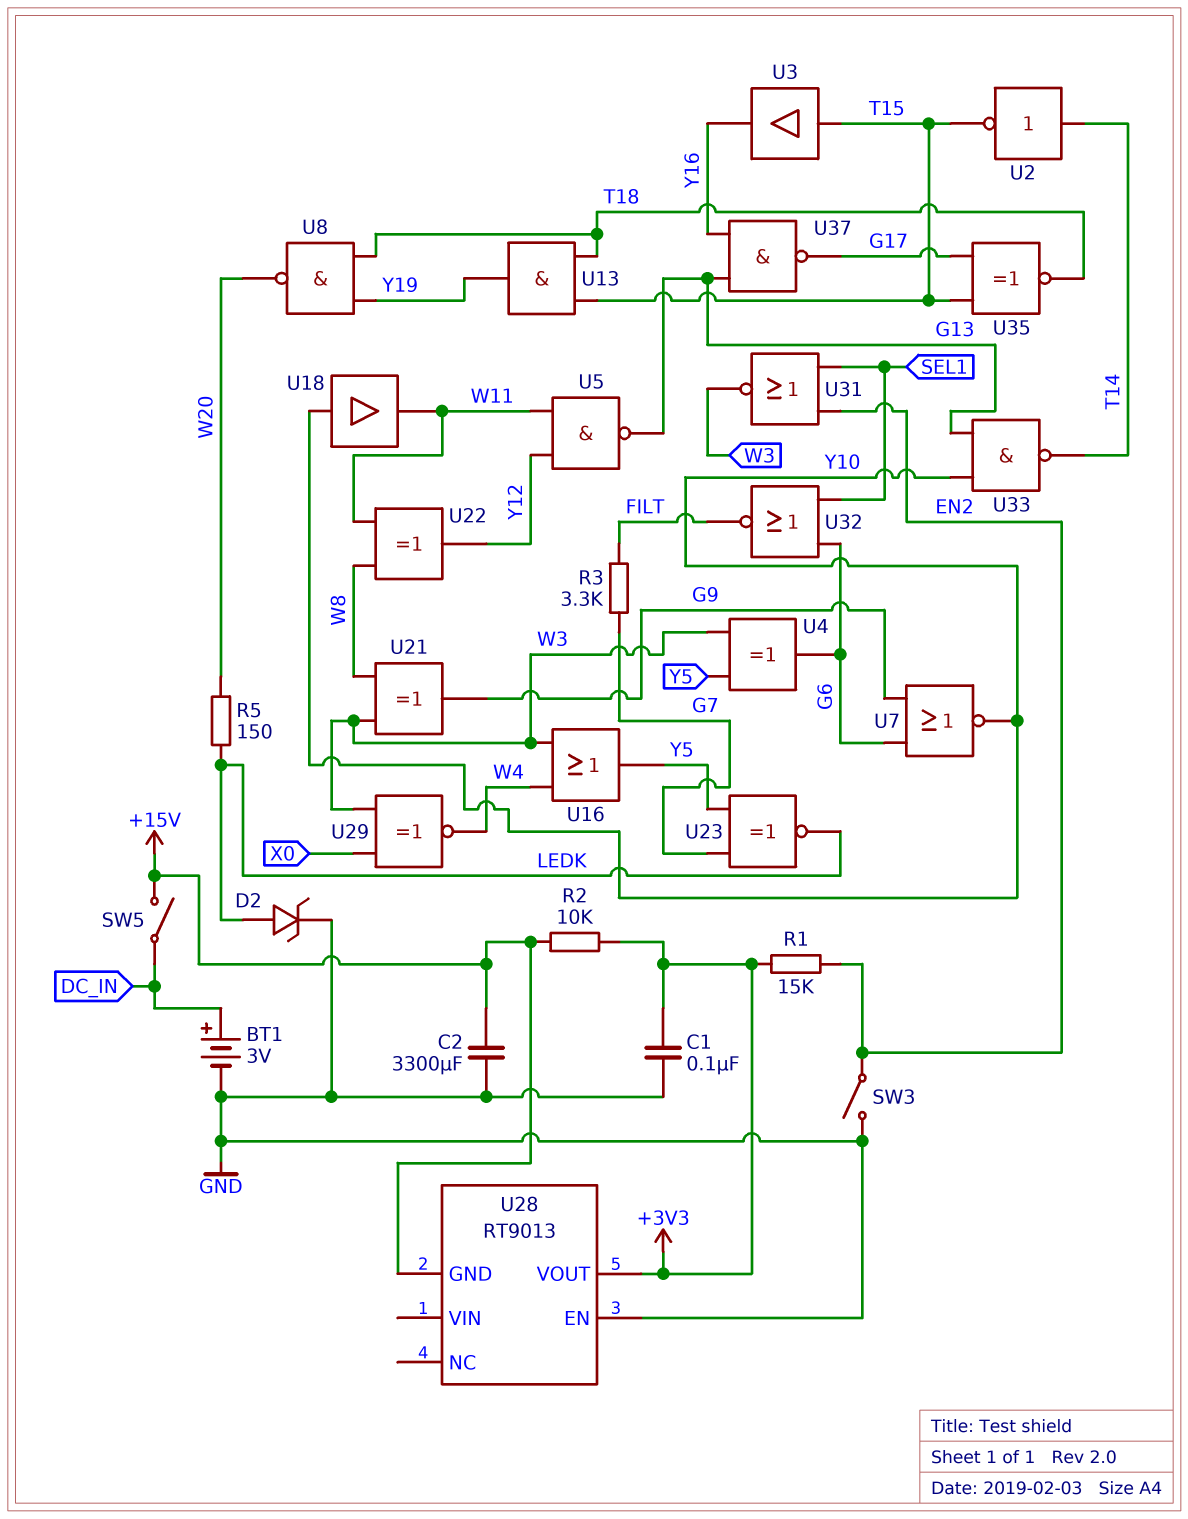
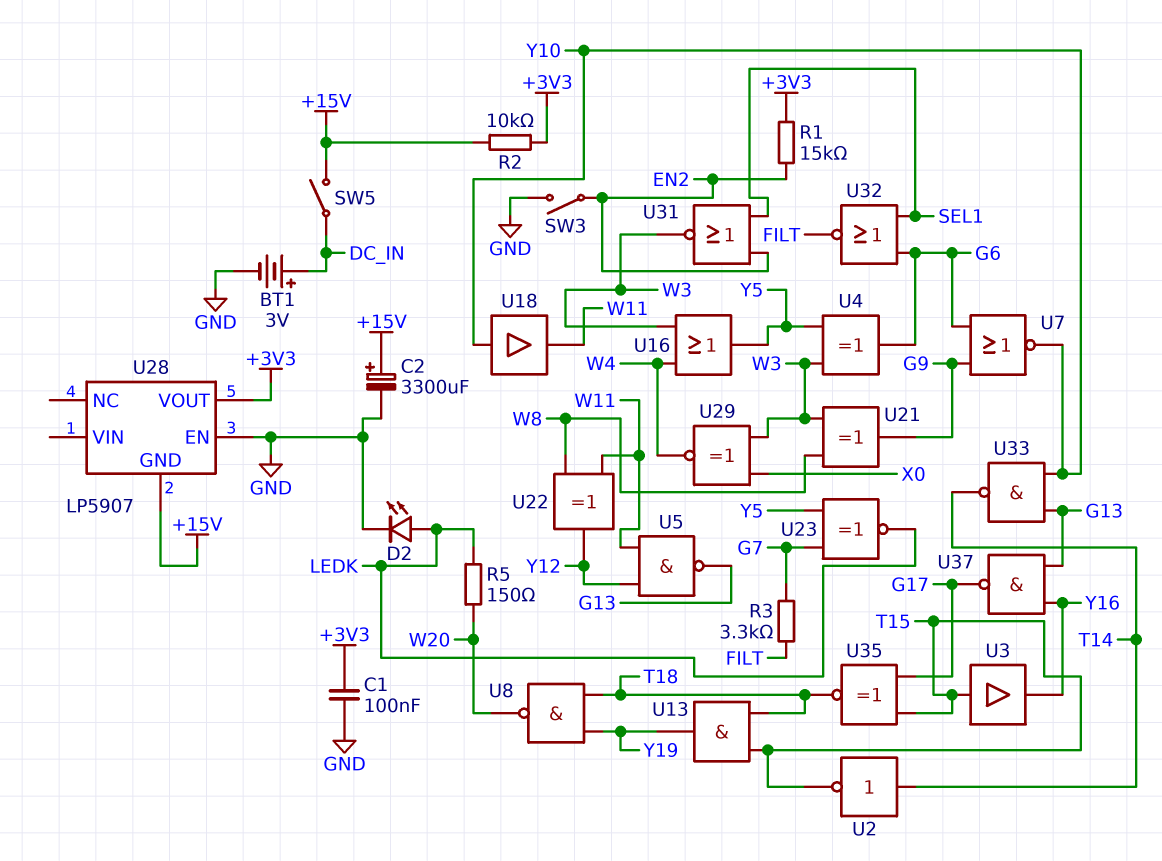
C2: 3300uF (+15V, GND) -> 3300uF (plus +15V, minus GND)
D2: zener (A LEDK, K GND) -> LED (A LEDK, K GND)
U28: RT9013 -> LP5907

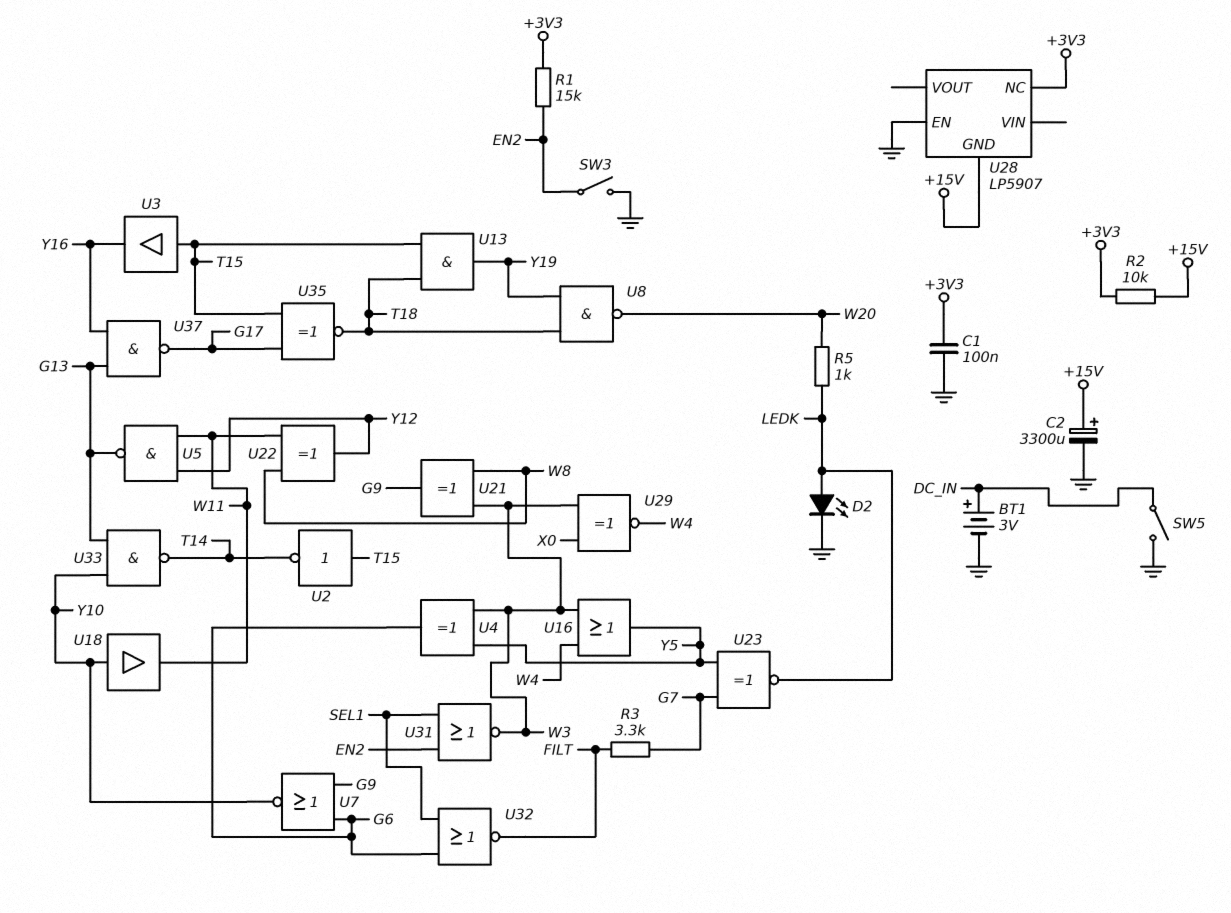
R5: 150 (LEDK, W20) -> 1k (LEDK, W20)
SW5: switch (+15V, DC_IN) -> switch (DC_IN, GND)
U2: NOT (in T14, out T15) -> NOT (in T15, out T14)
U28 pin NC: none -> +3V3
U28 pin VOUT: +3V3 -> none

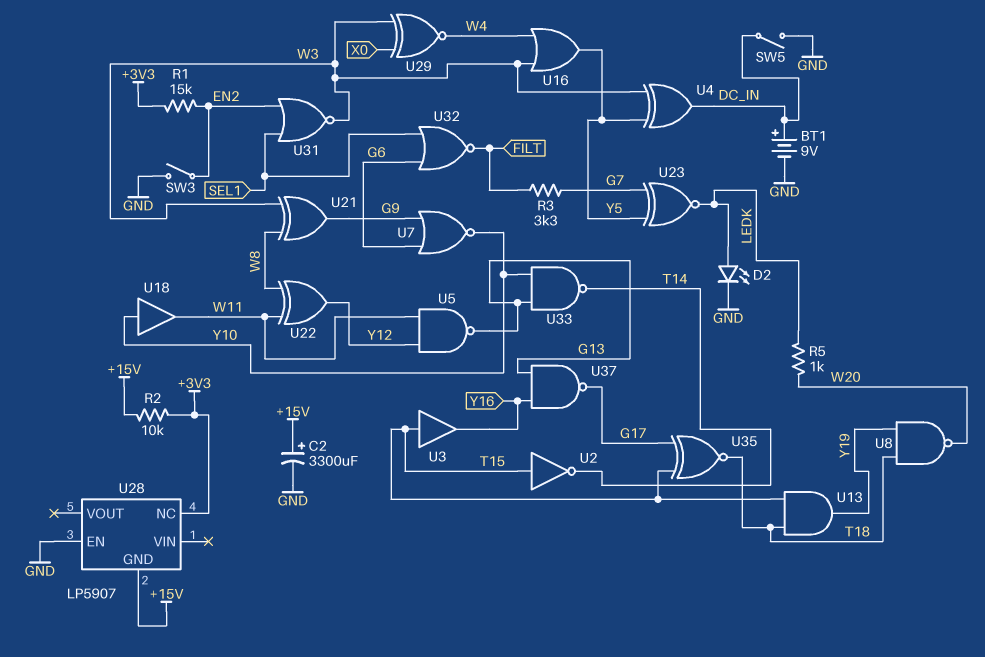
BT1: 3V (plus DC_IN, minus GND) -> 9V (plus DC_IN, minus GND)
C1: 100nF (+3V3, GND) -> none
U4: XOR (in W3, in Y5, out G6) -> XOR (in W3, in Y5, out DC_IN)

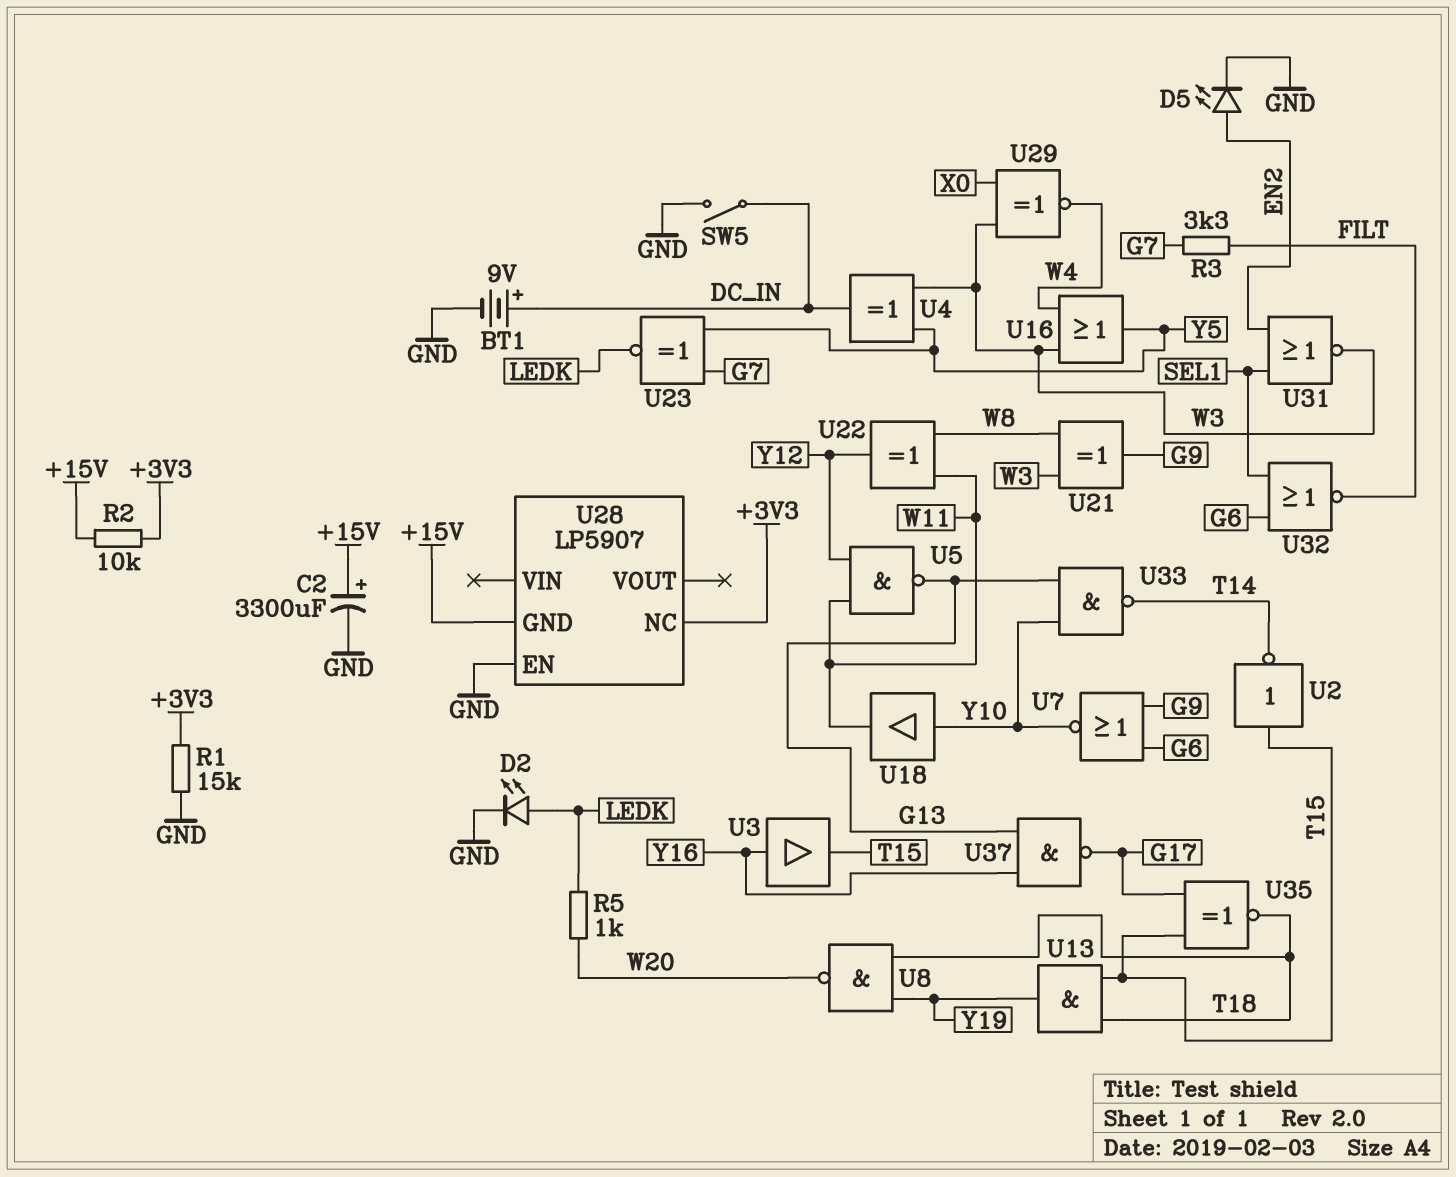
D5: none -> LED (A EN2, K GND)
R1: 15k (+3V3, EN2) -> 15k (+3V3, GND)
SW3: switch (EN2, GND) -> none
U3: buffer (in T15, out Y16) -> buffer (in Y16, out T15)

